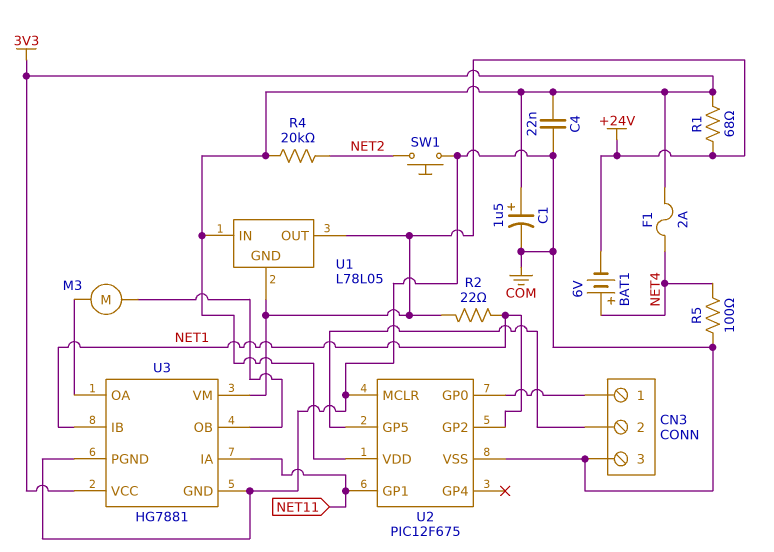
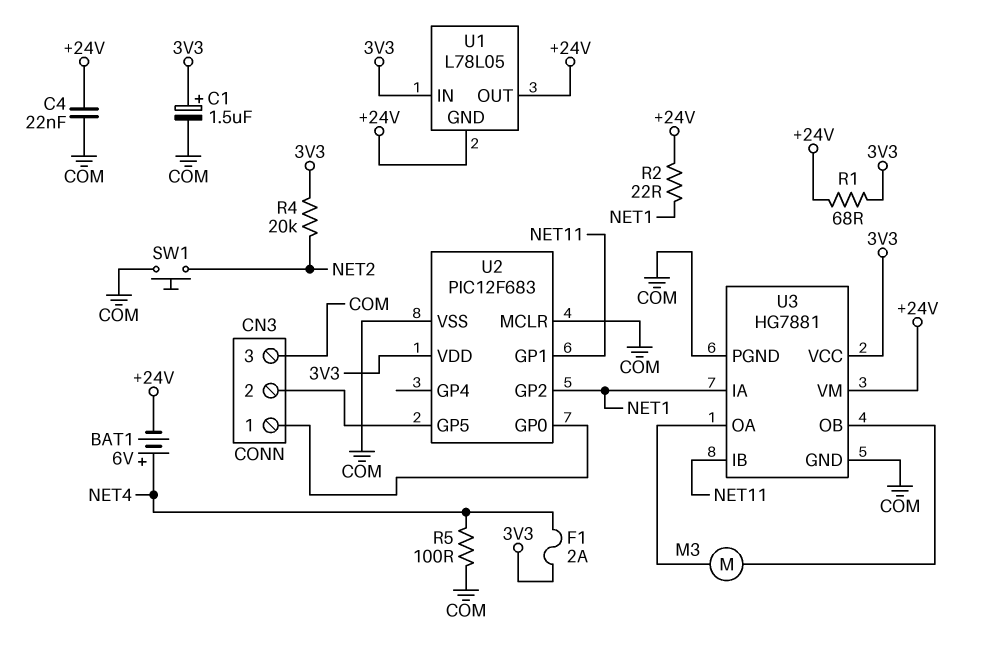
C4: 22nF (3V3, COM) -> 22nF (+24V, COM)
U2: PIC12F675 -> PIC12F683
U3 pin IA: NET11 -> NET1
U3 pin IB: NET1 -> NET11

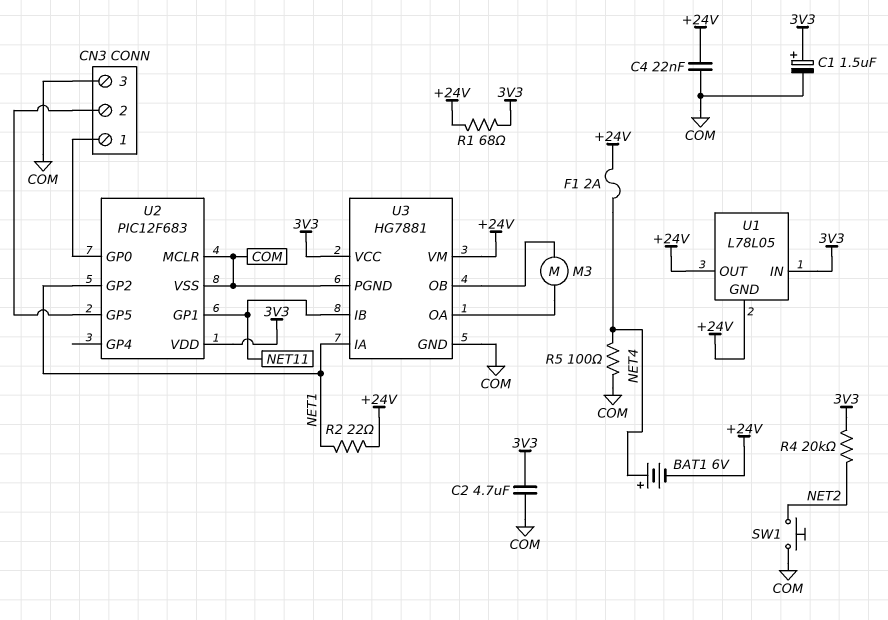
C2: none -> 4.7uF (3V3, COM)
F1: 2A (3V3, NET4) -> 2A (+24V, NET4)

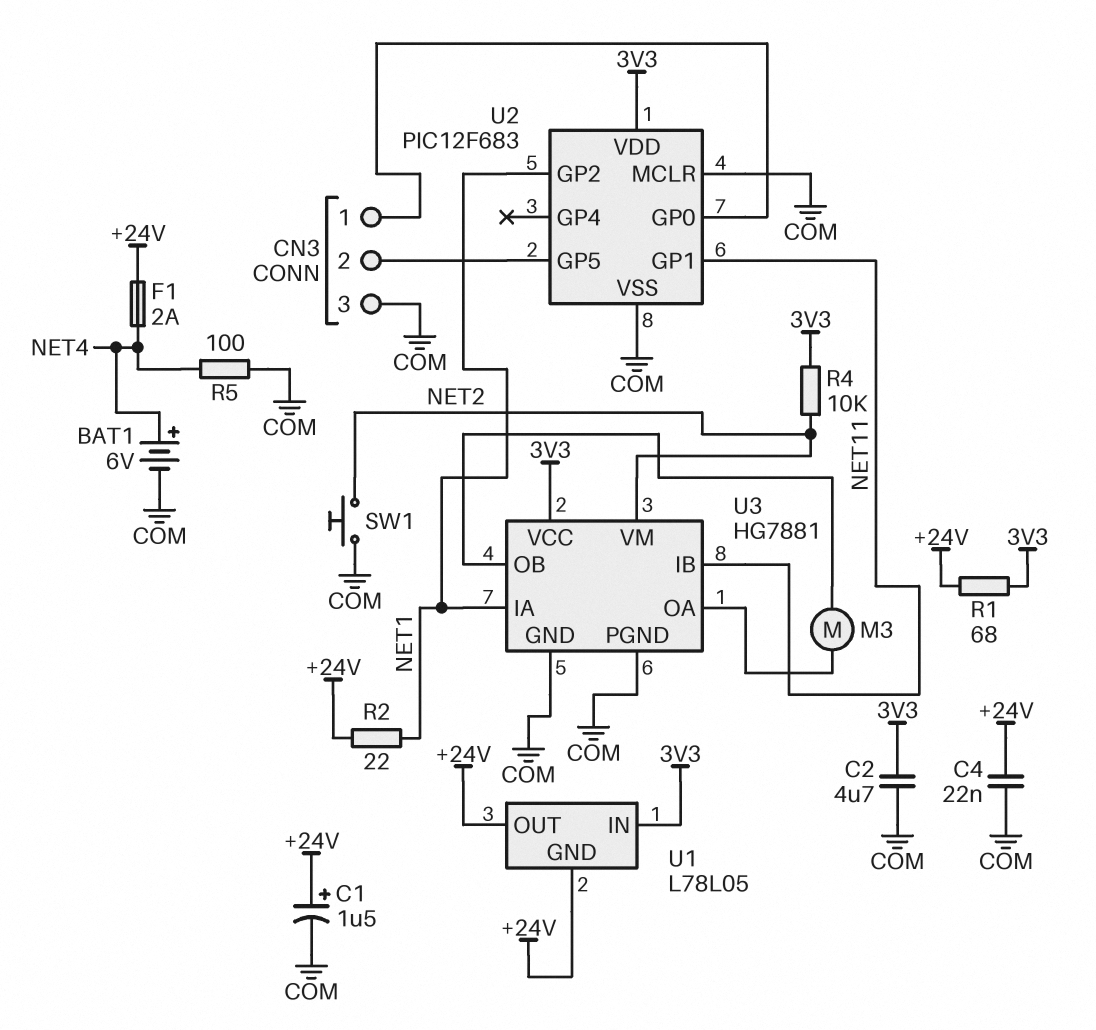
BAT1: 6V (plus NET4, minus +24V) -> 6V (plus NET4, minus COM)
C1: 1.5uF (plus 3V3, minus COM) -> 1.5uF (plus +24V, minus COM)
R4: 20k (3V3, NET2) -> 10k (3V3, NET2)
U3 pin VM: +24V -> NET2

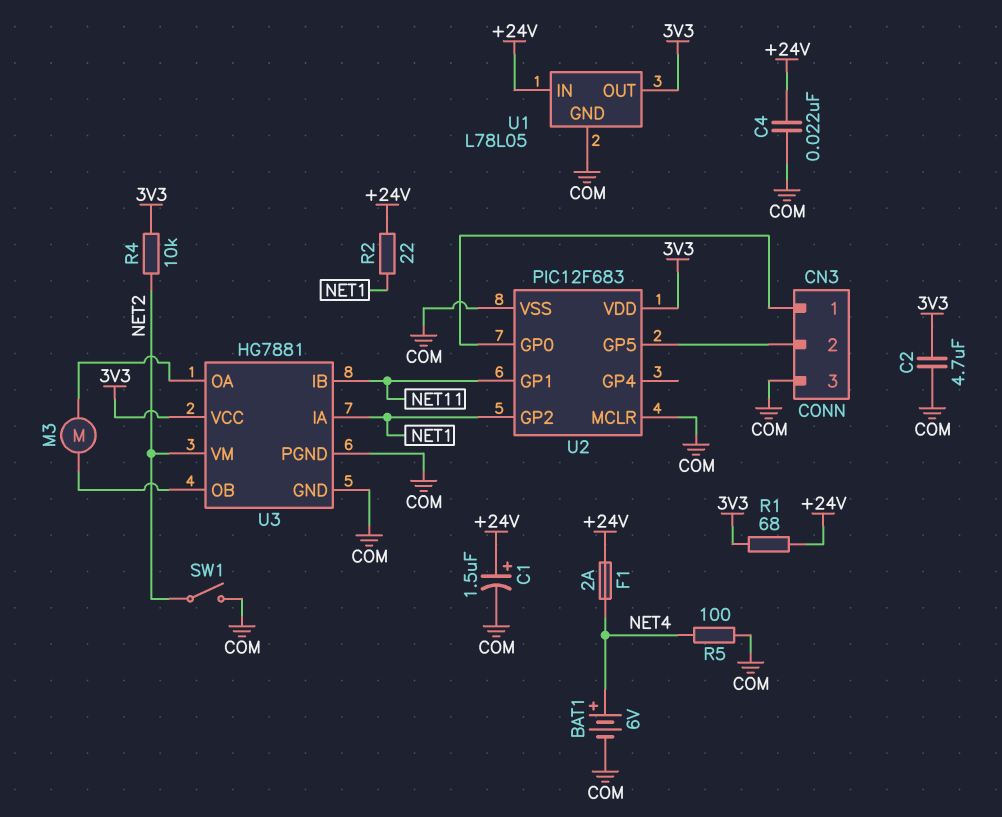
SW1: button (COM, NET2) -> switch (COM, NET2)
U1 pin GND: +24V -> COM
U1 pin IN: 3V3 -> +24V
U1 pin OUT: +24V -> 3V3

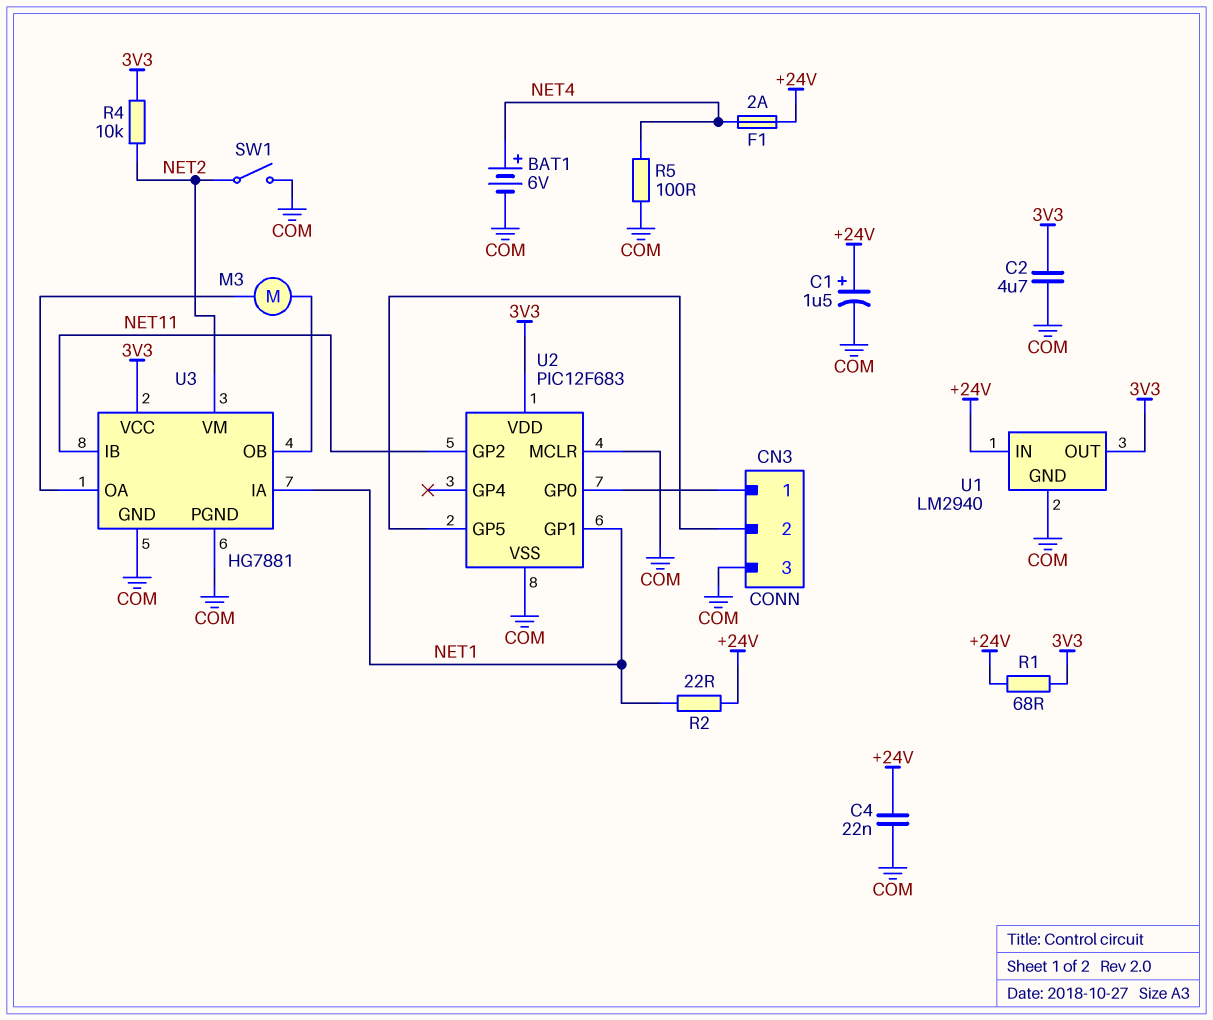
U1: L78L05 -> LM2940
U2 pin GP1: NET11 -> NET1
U2 pin GP2: NET1 -> NET11

